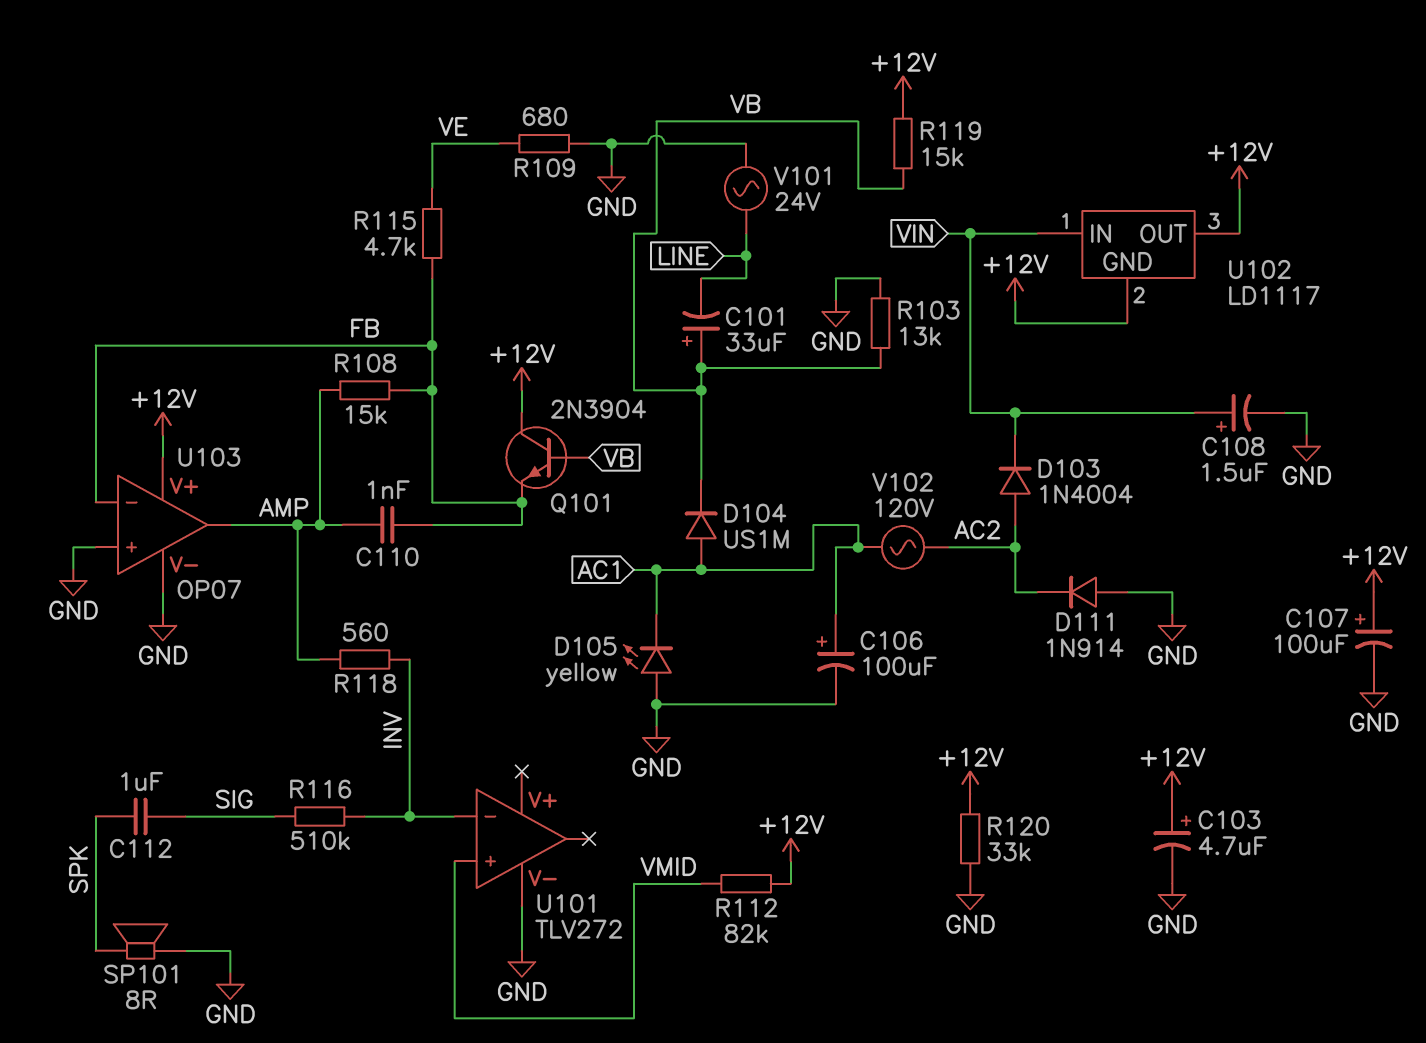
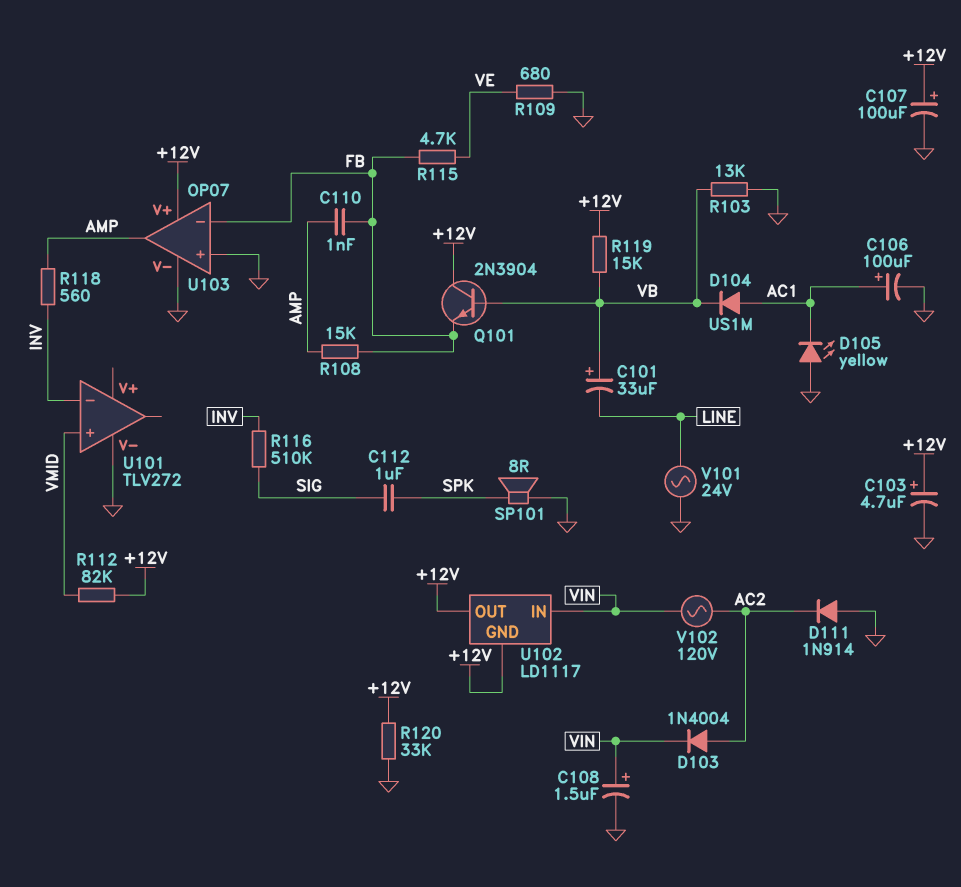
V102: AC 120V (AC1, AC2) -> AC 120V (AC2, VIN)

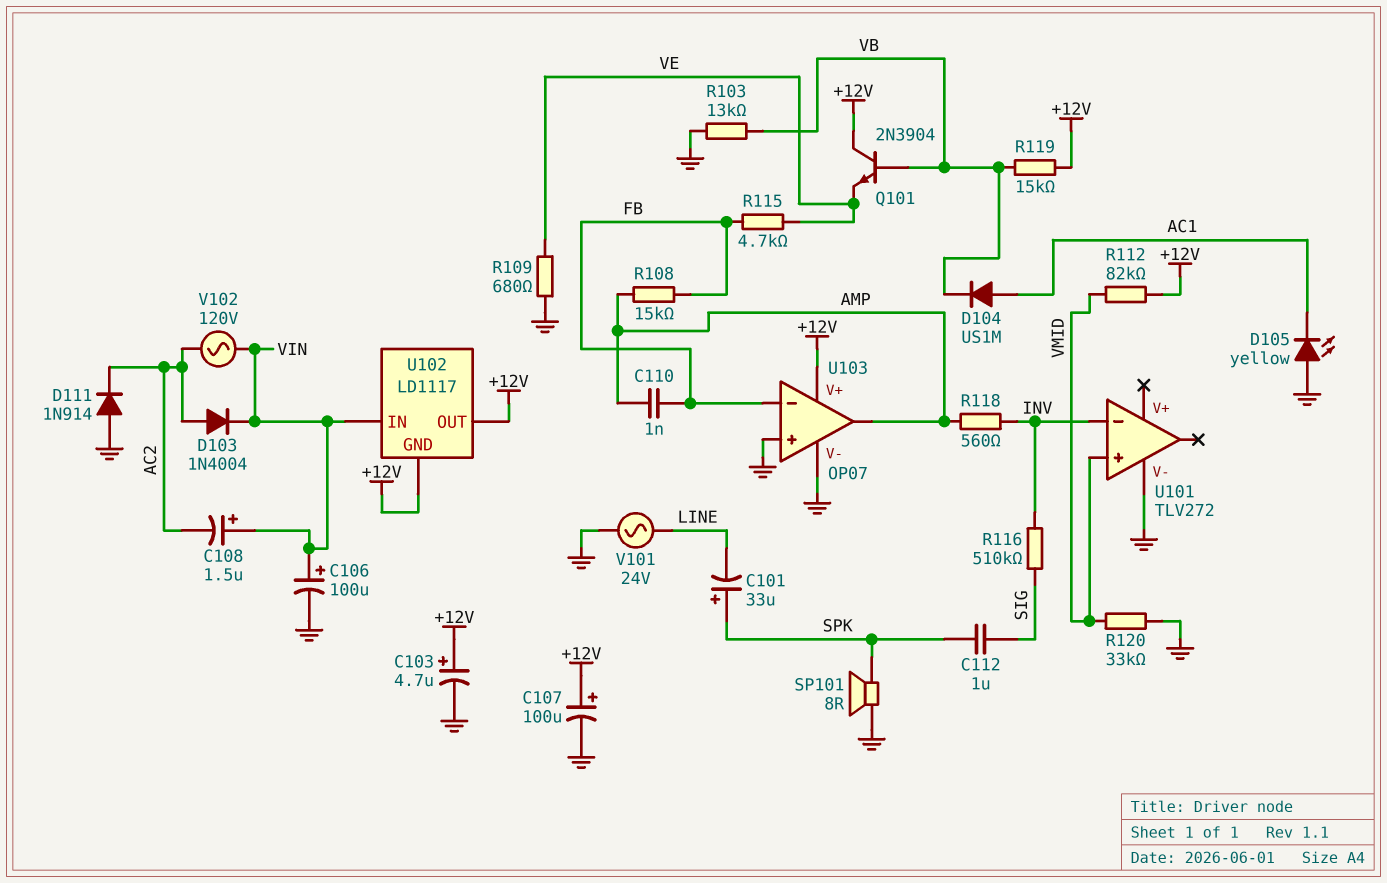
C101: 33uF (plus VB, minus LINE) -> 33uF (plus SPK, minus LINE)
C106: 100uF (plus AC1, minus GND) -> 100uF (plus VIN, minus GND)
C108: 1.5uF (plus VIN, minus GND) -> 1.5uF (plus VIN, minus AC2)
Q101: NPN 2N3904 (B VB, C +12V, E FB) -> NPN 2N3904 (B VB, C +12V, E VE)
R120: 33k (+12V, GND) -> 33k (GND, VMID)

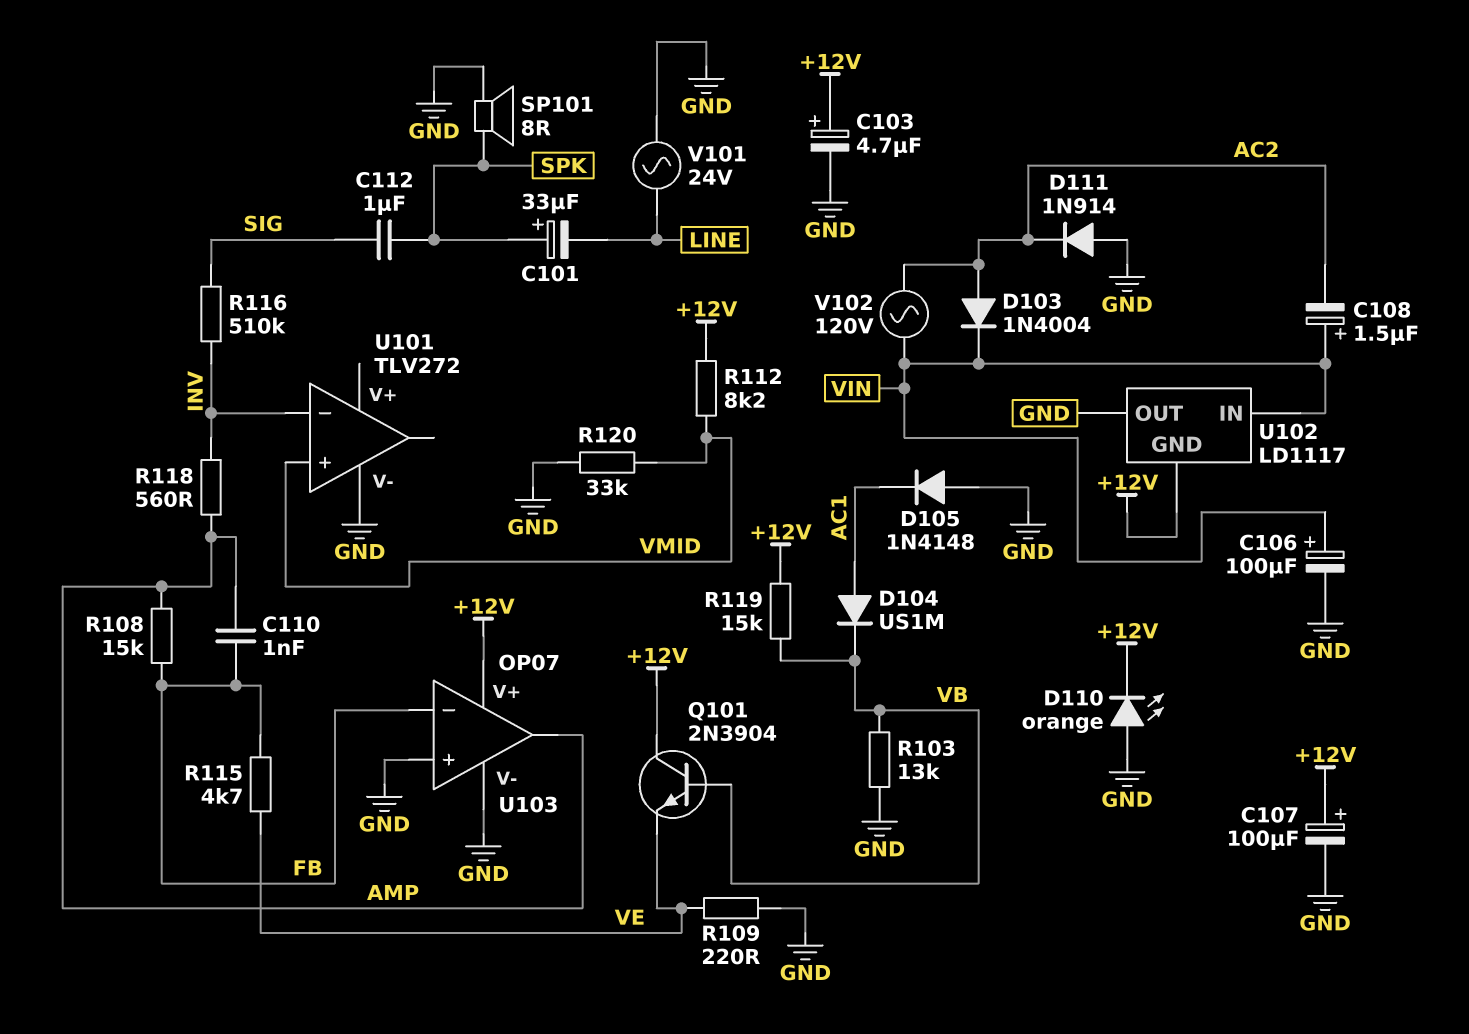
D105: LED yellow (A GND, K AC1) -> diode 1N4148 (A GND, K AC1)
D110: none -> LED orange (A GND, K +12V)
R109: 680 (GND, VE) -> 220 (GND, VE)
R112: 82k (+12V, VMID) -> 8.2k (+12V, VMID)
U102 pin OUT: +12V -> GND

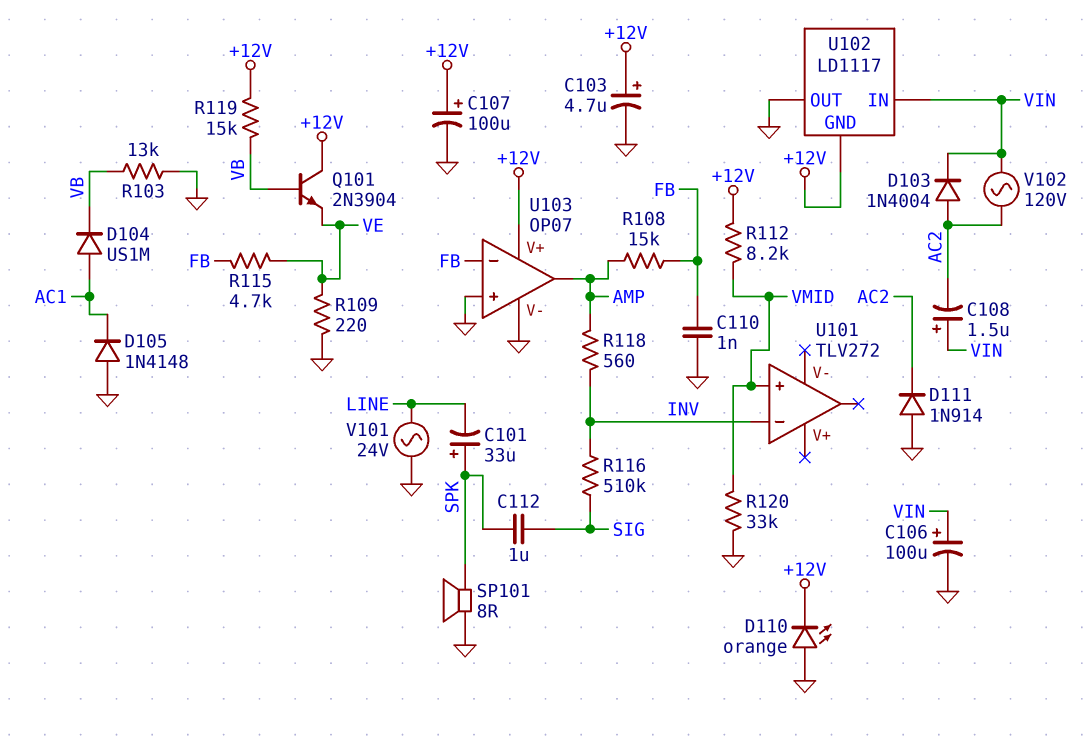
C110: 1nF (AMP, FB) -> 1nF (FB, GND)
U101 pin V-: GND -> none

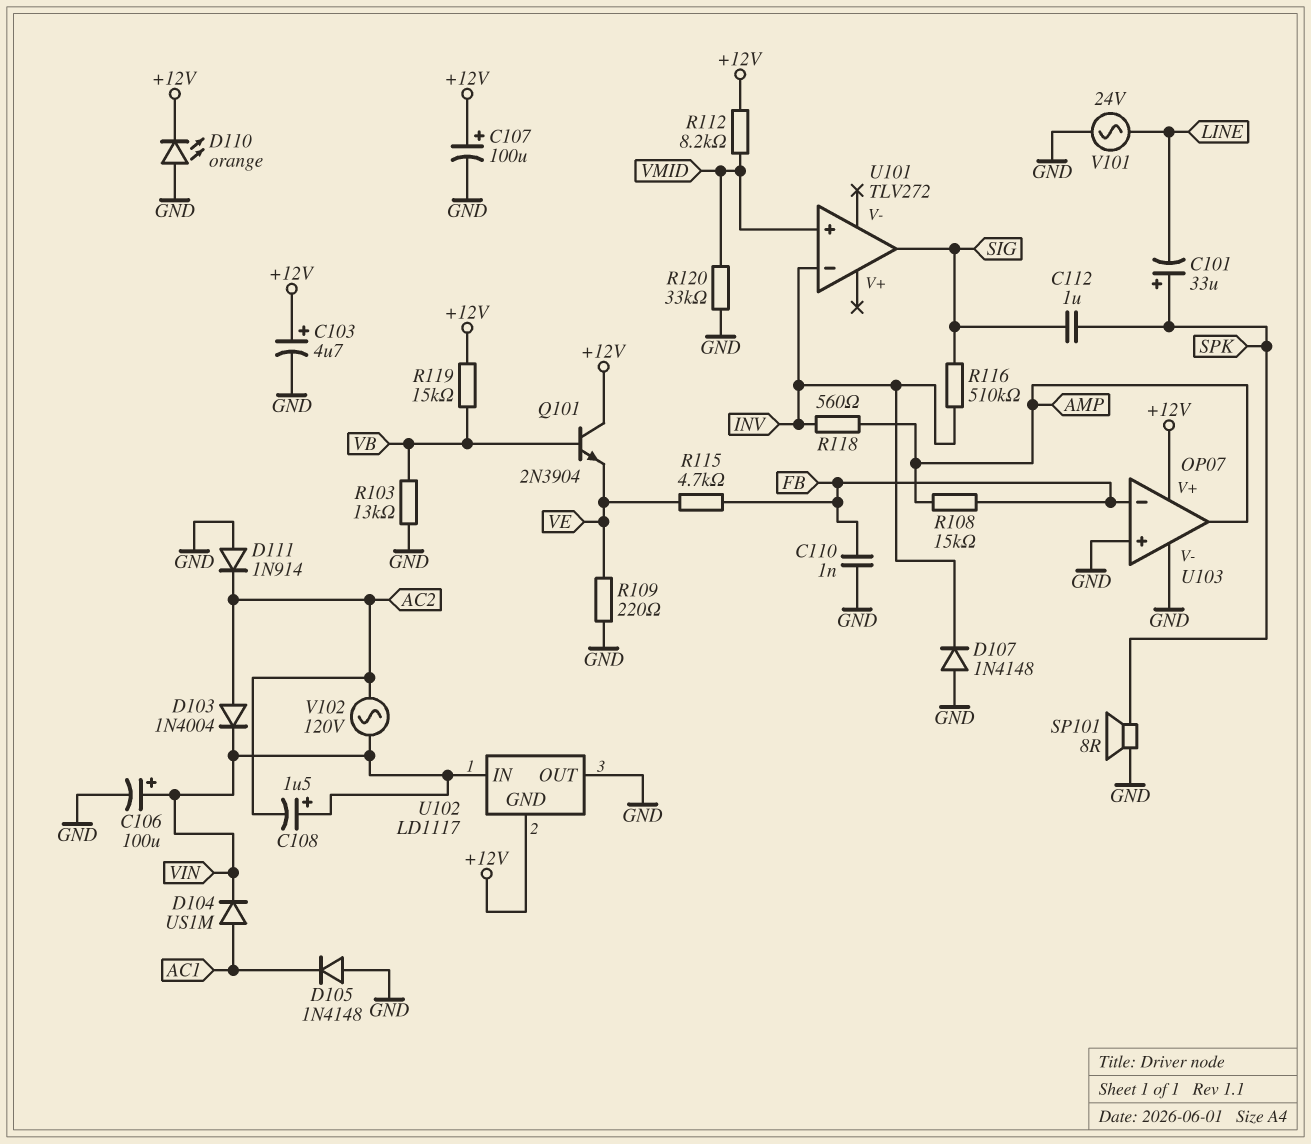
D104: diode US1M (A AC1, K VB) -> diode US1M (A AC1, K VIN)
D107: none -> diode 1N4148 (A GND, K INV)
U101 pin out: none -> SIG

